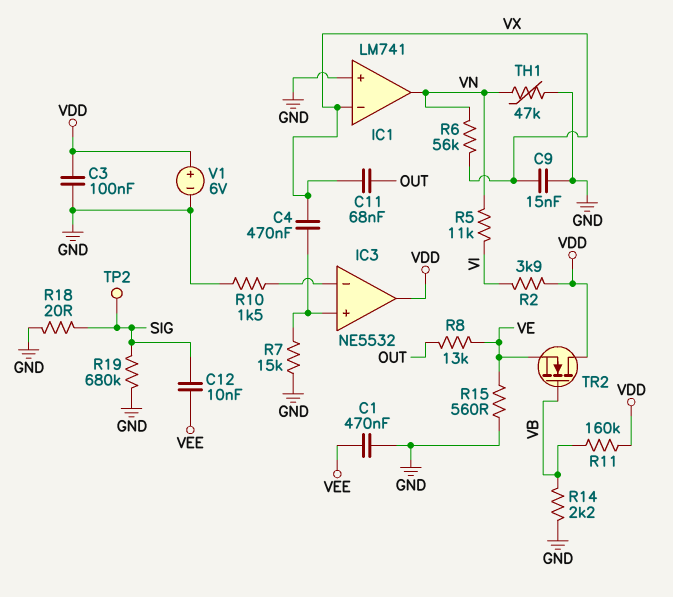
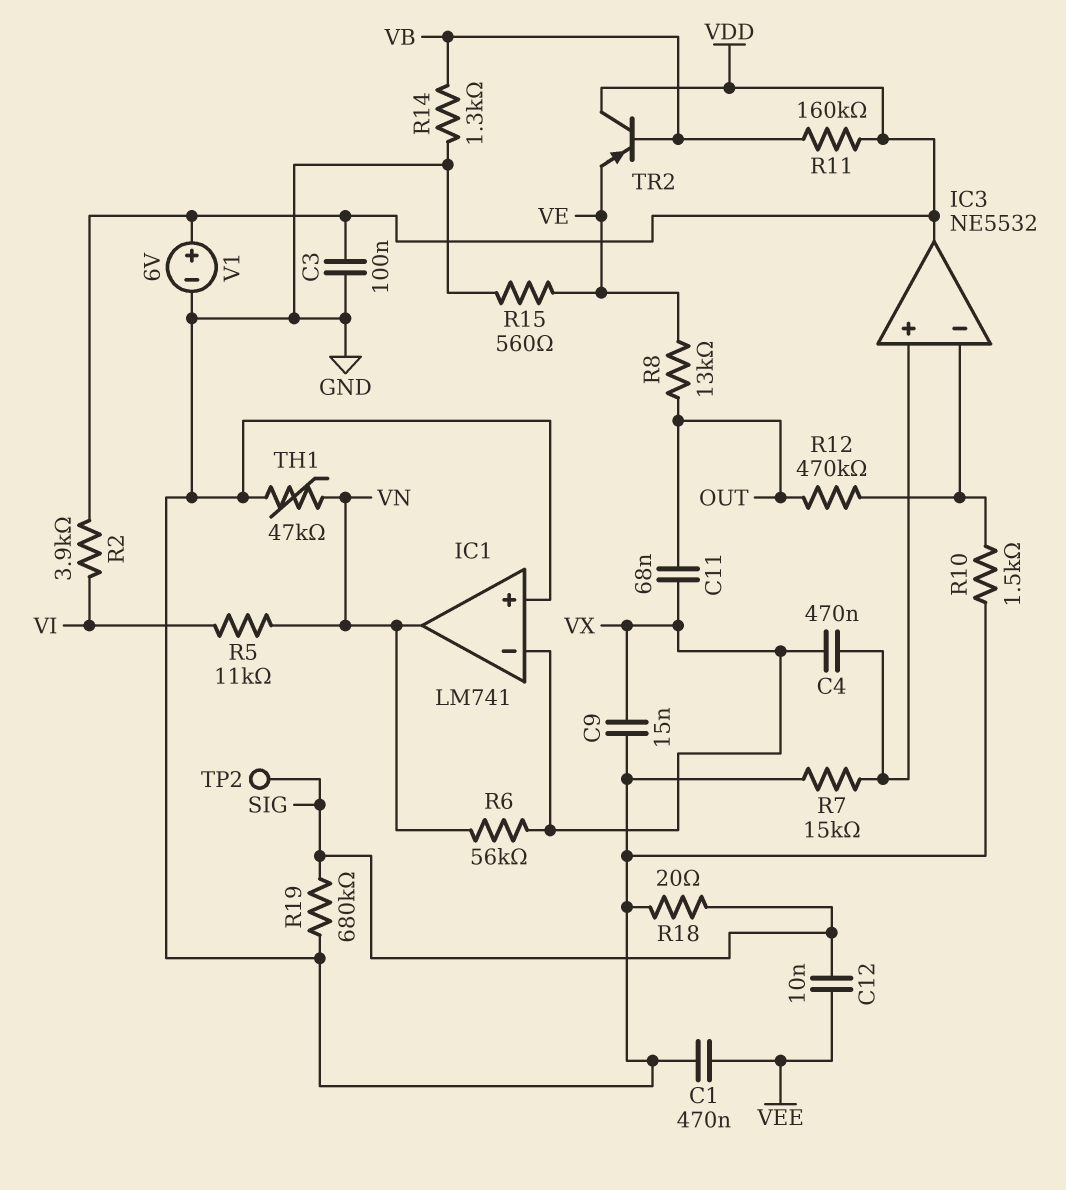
R12: none -> 470k (IC3/in-, OUT)
R14: 2.2k (GND, VB) -> 1.3k (GND, VB)
TR2: NMOS (G VB, D VDD, S VE) -> PNP (B VB, C VDD, E VE)

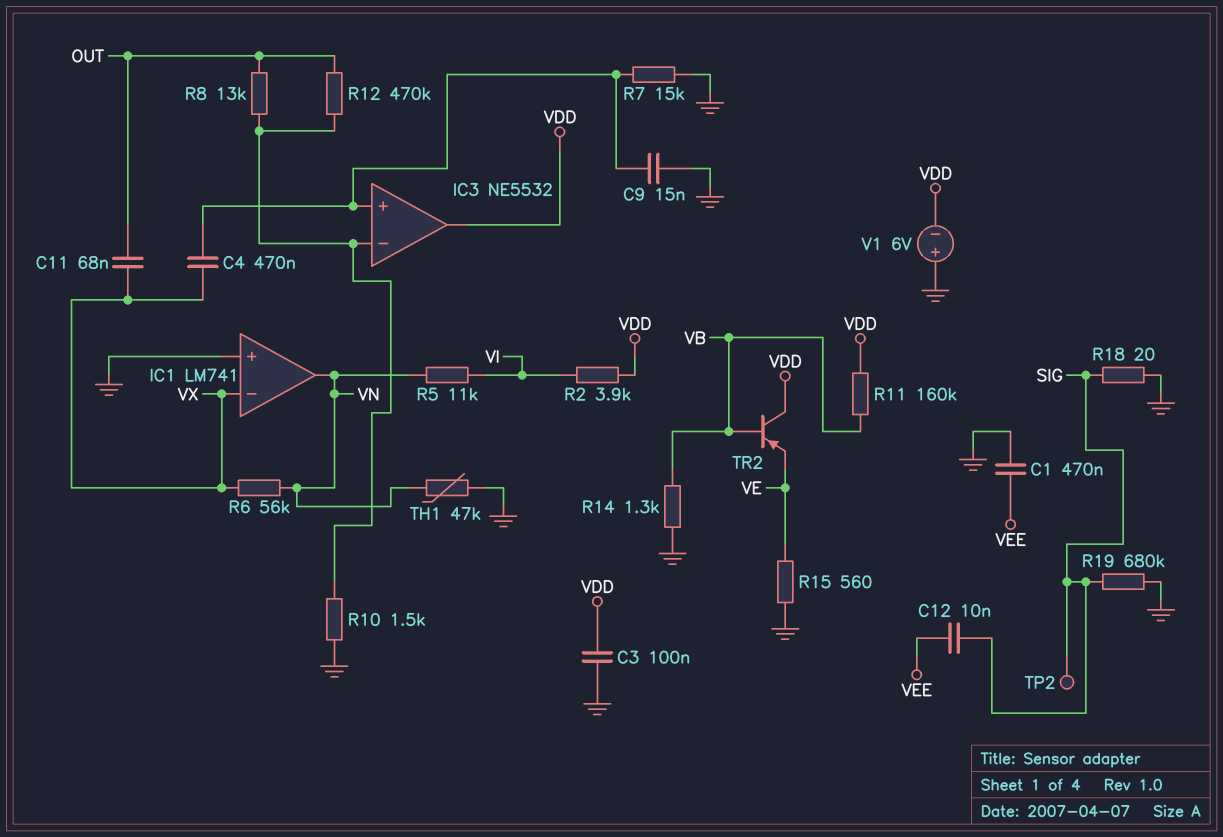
C9: 15nF (GND, VX) -> 15nF (GND, IC3/in+)
R8: 13k (OUT, VE) -> 13k (IC3/in-, OUT)
V1: 6V (plus VDD, minus GND) -> 6V (plus GND, minus VDD)

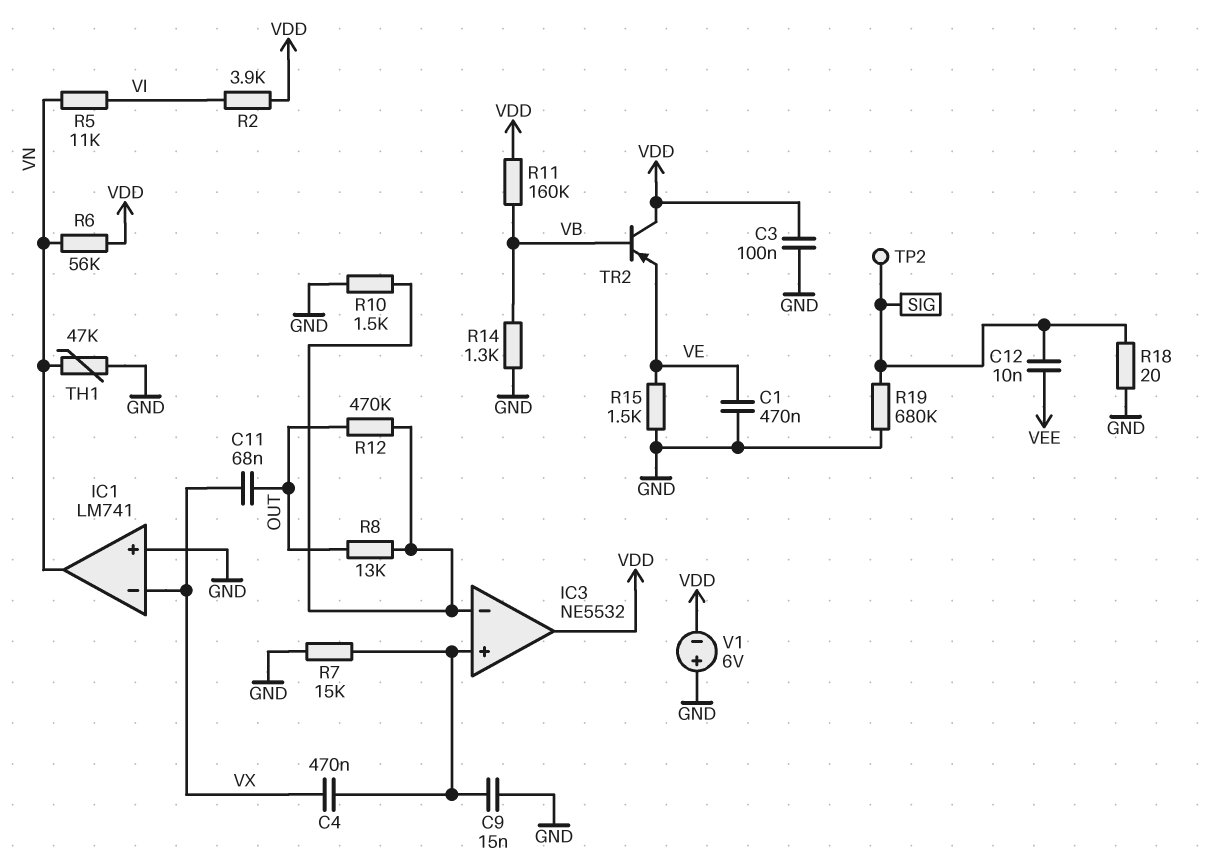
C1: 470nF (GND, VEE) -> 470nF (GND, VE)
R6: 56k (VN, VX) -> 56k (VDD, VN)
R15: 560 (GND, VE) -> 1.5k (GND, VE)

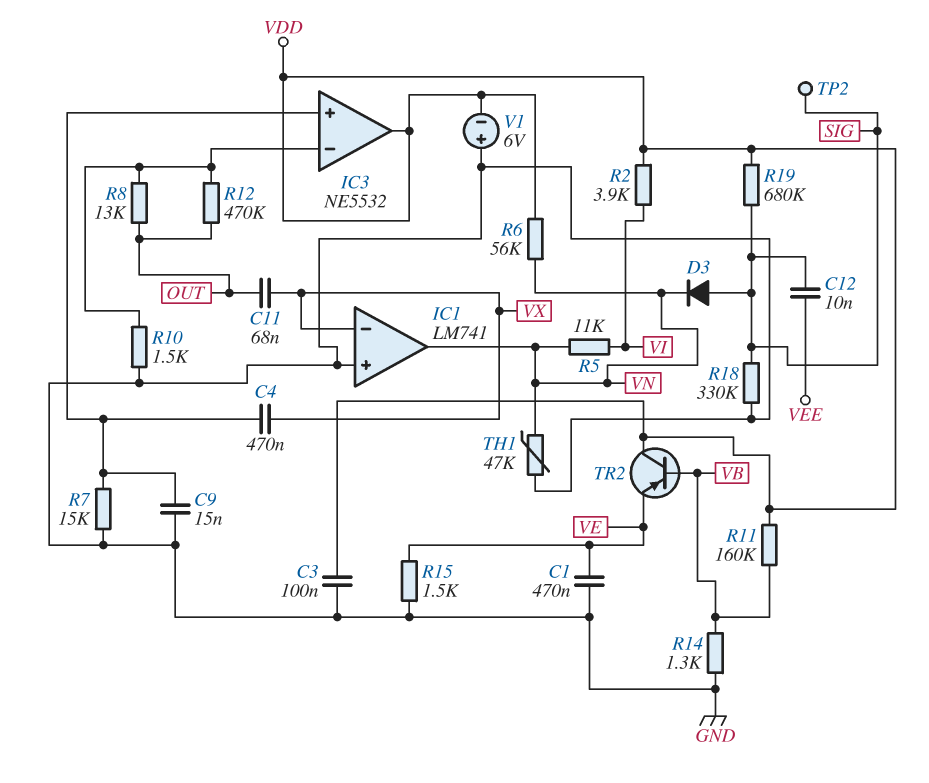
D3: none -> diode (A SIG, K VN)
R18: 20 (GND, SIG) -> 330k (GND, SIG)
R19: 680k (GND, SIG) -> 680k (SIG, VDD)

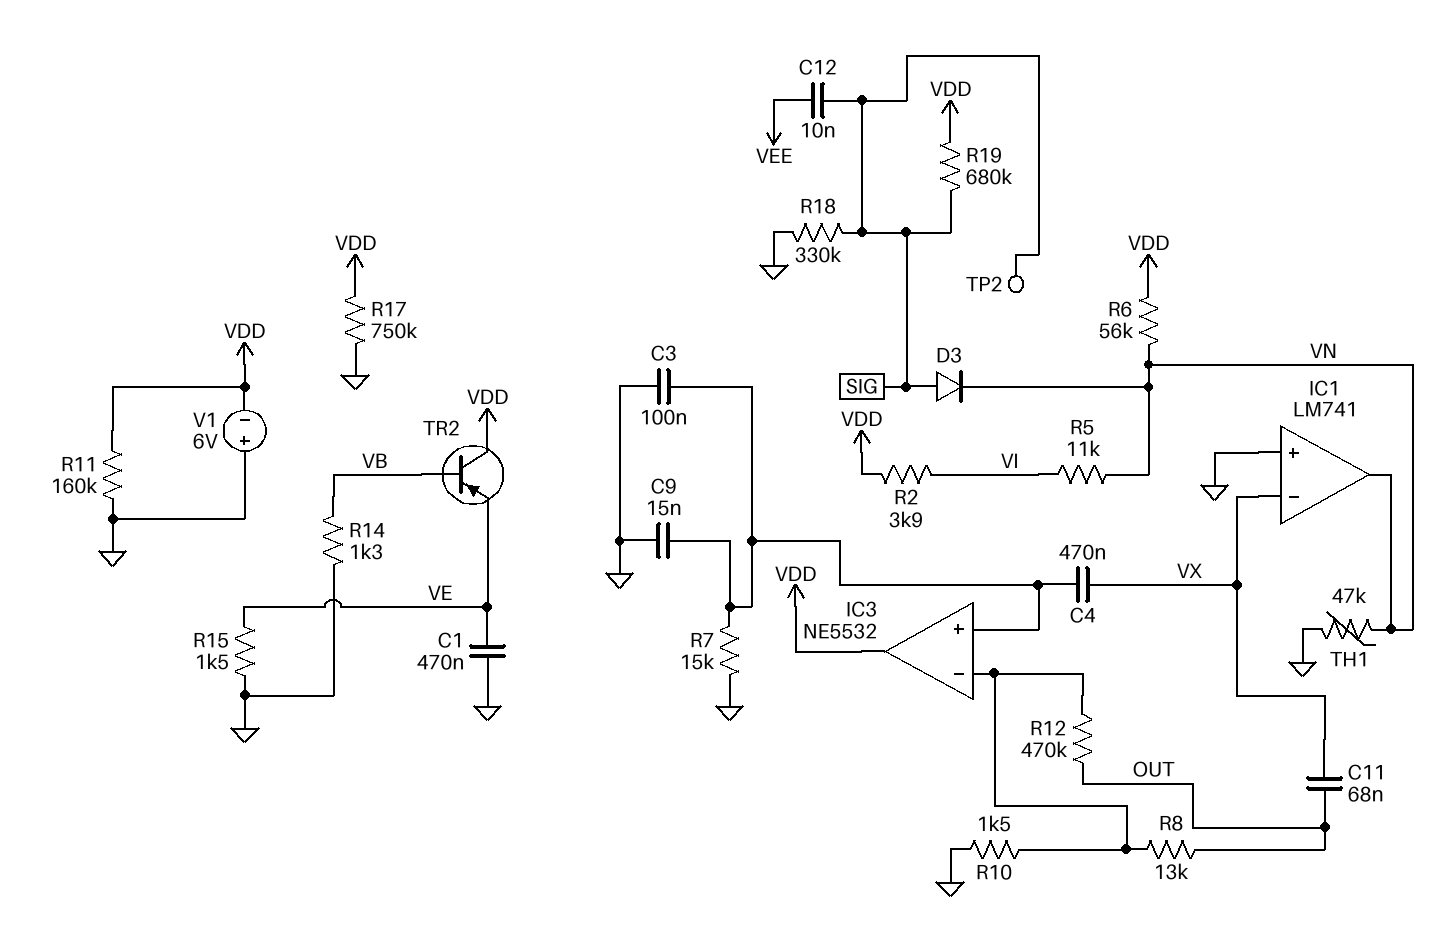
C3: 100nF (GND, VDD) -> 100nF (GND, IC3/in+)
R11: 160k (VB, VDD) -> 160k (GND, VDD)
R17: none -> 750k (GND, VDD)

